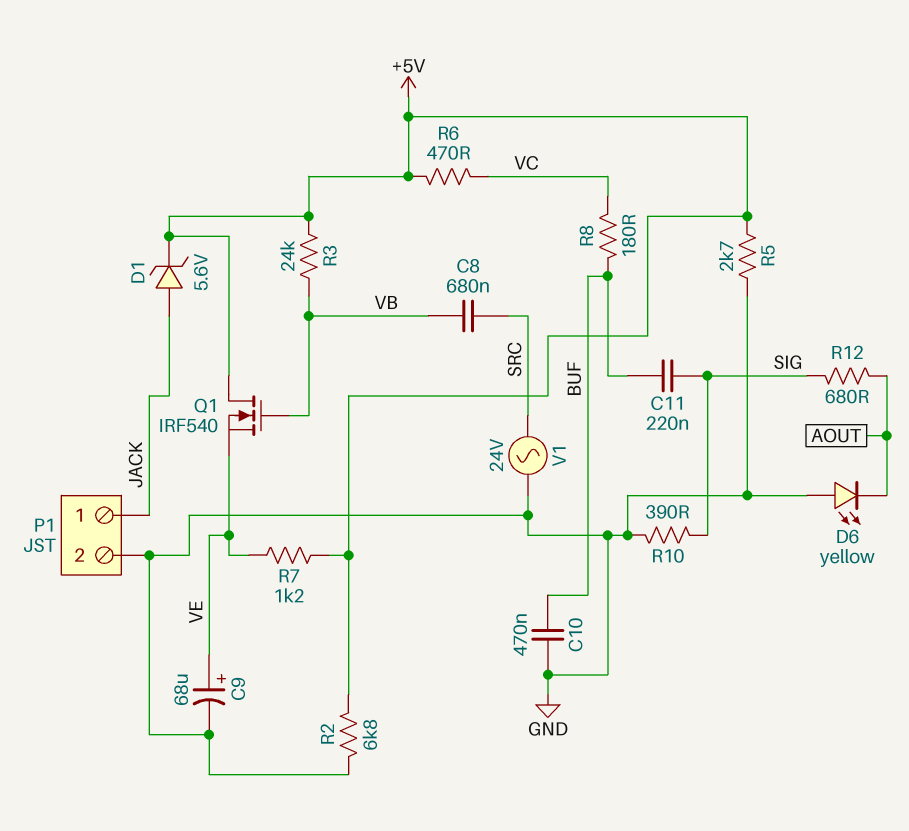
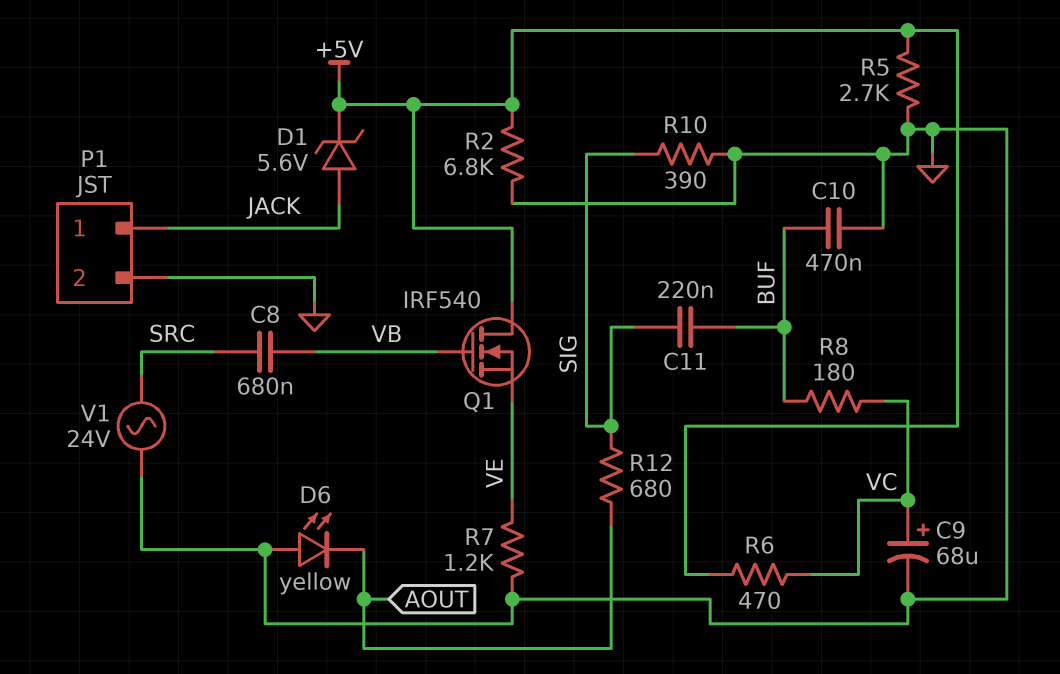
C9: 68uF (plus VE, minus GND) -> 68uF (plus VC, minus GND)
R3: 24k (+5V, VB) -> none
R7: 1.2k (+5V, VE) -> 1.2k (GND, VE)

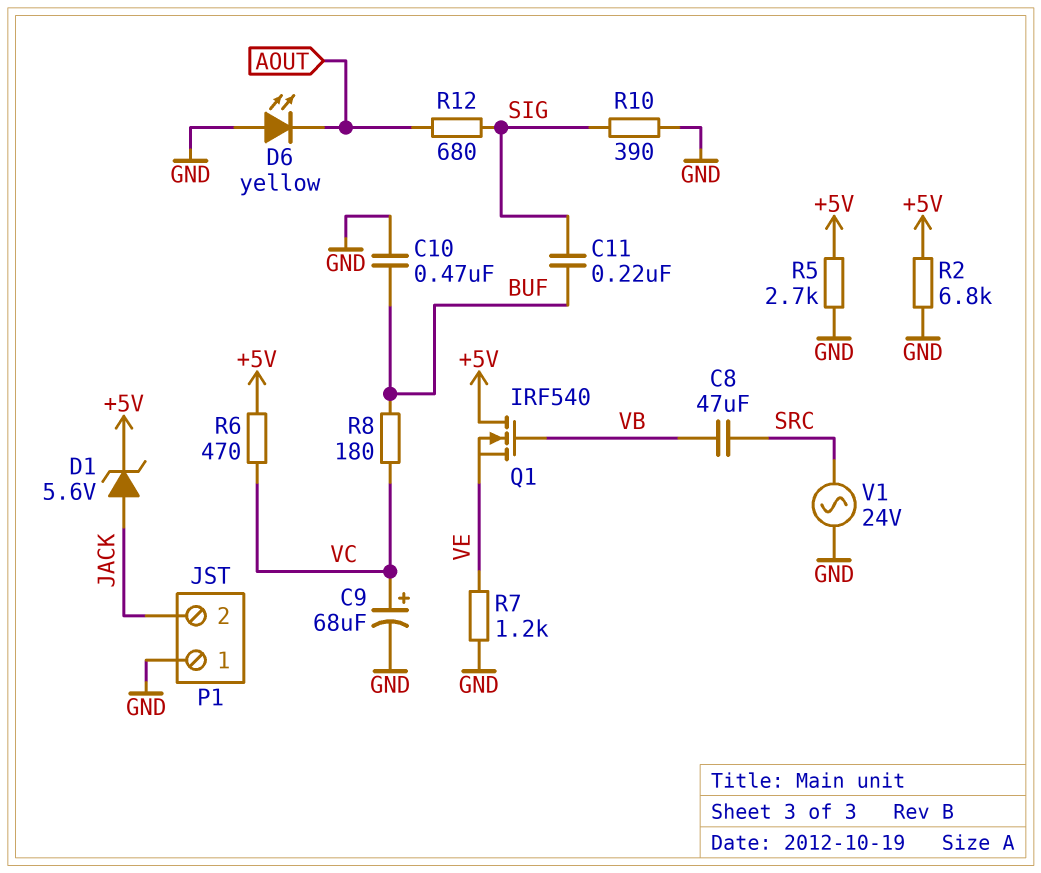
C8: 680nF (SRC, VB) -> 47uF (SRC, VB)
P1 pin 1: JACK -> GND
P1 pin 2: GND -> JACK

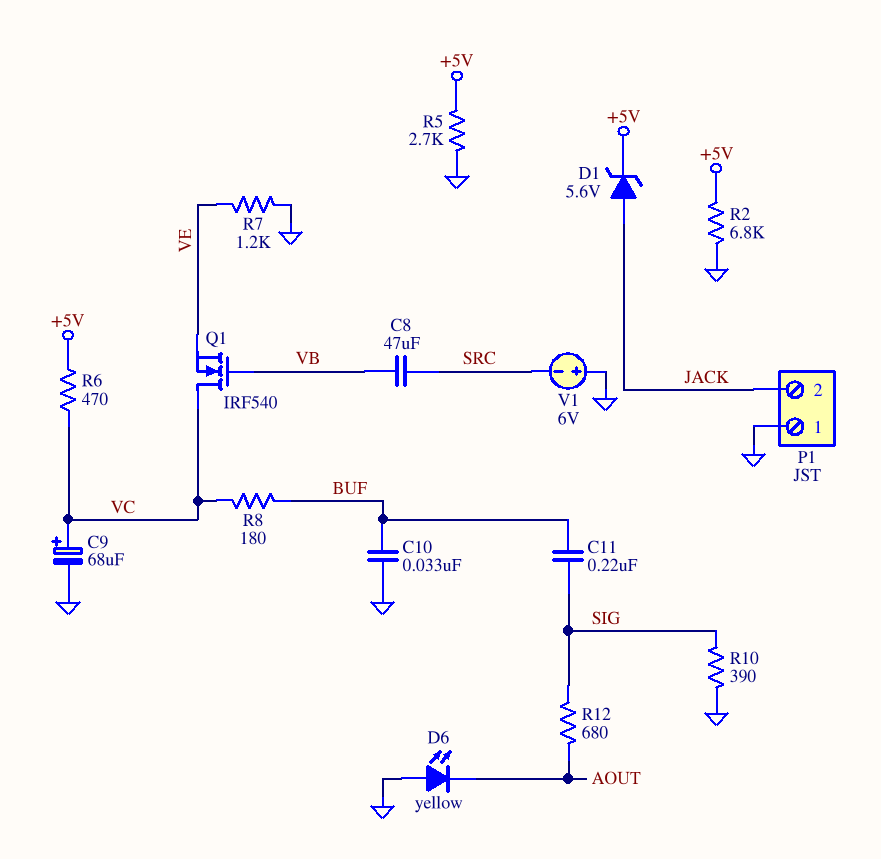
C10: 470nF (BUF, GND) -> 33nF (BUF, GND)
Q1: NMOS IRF540 (G VB, D +5V, S VE) -> NMOS IRF540 (G VB, D VC, S VE)
V1: AC 24V (GND, SRC) -> 6V (plus GND, minus SRC)

